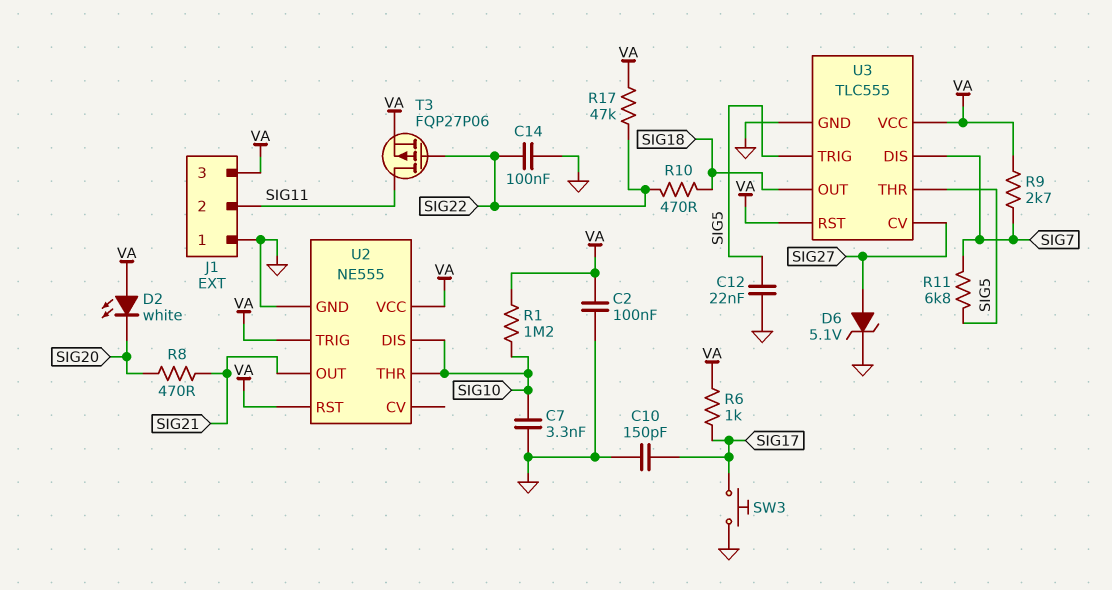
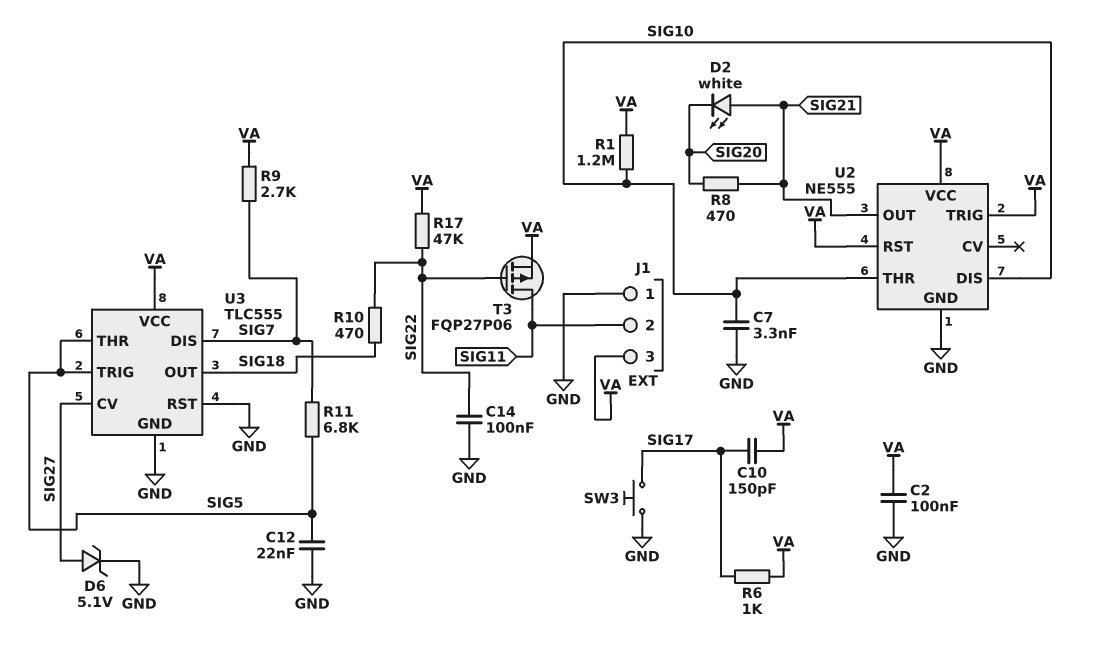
C10: 150pF (GND, SIG17) -> 150pF (SIG17, VA)
D2: LED white (A VA, K SIG20) -> LED white (A SIG21, K SIG20)
U3 pin RST: VA -> GND

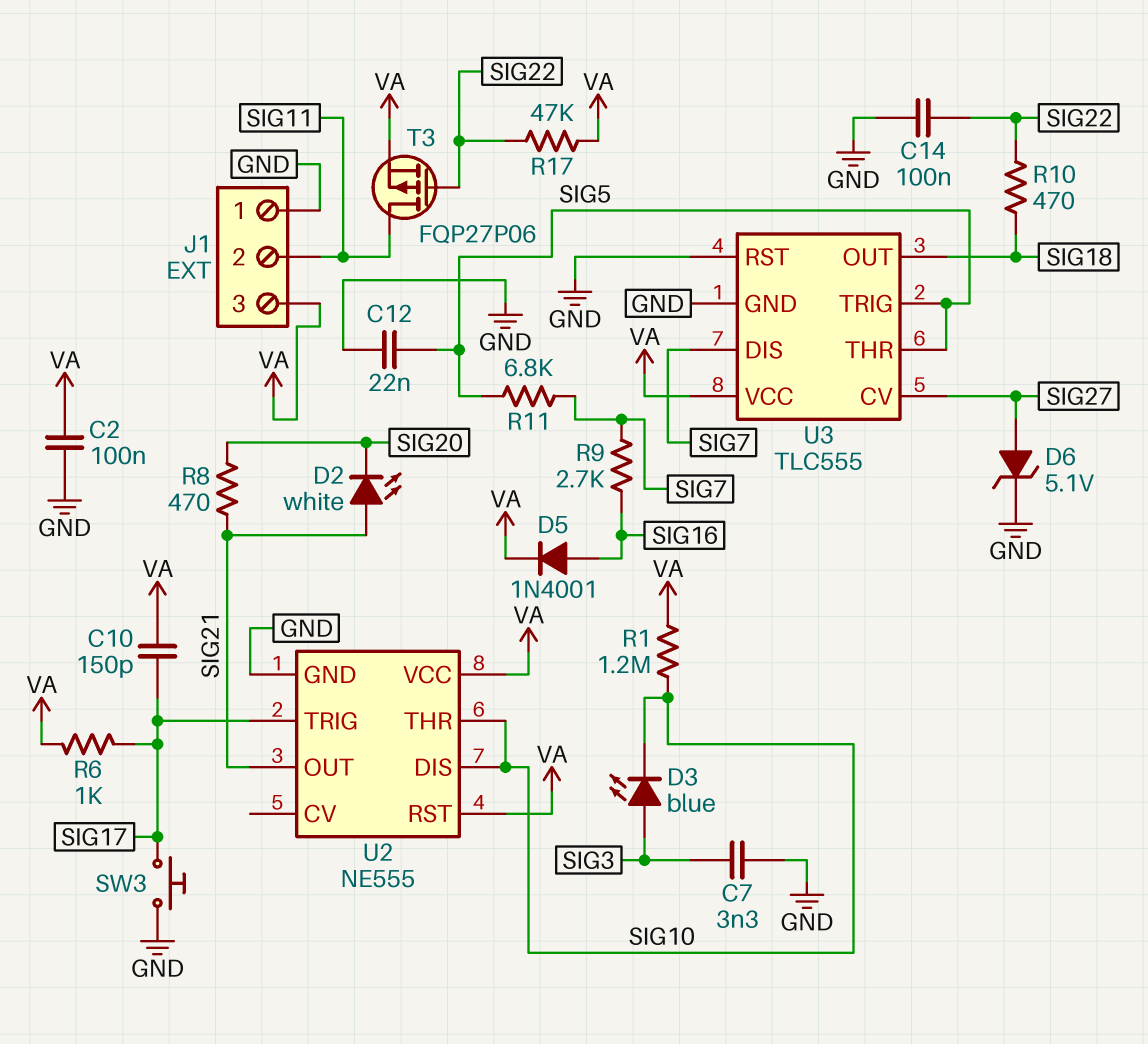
C7: 3.3nF (GND, SIG10) -> 3.3nF (GND, SIG3)
D3: none -> LED blue (A SIG3, K SIG10)
D5: none -> diode 1N4001 (A SIG16, K VA)
R9: 2.7k (SIG7, VA) -> 2.7k (SIG7, SIG16)
U2 pin TRIG: VA -> SIG17

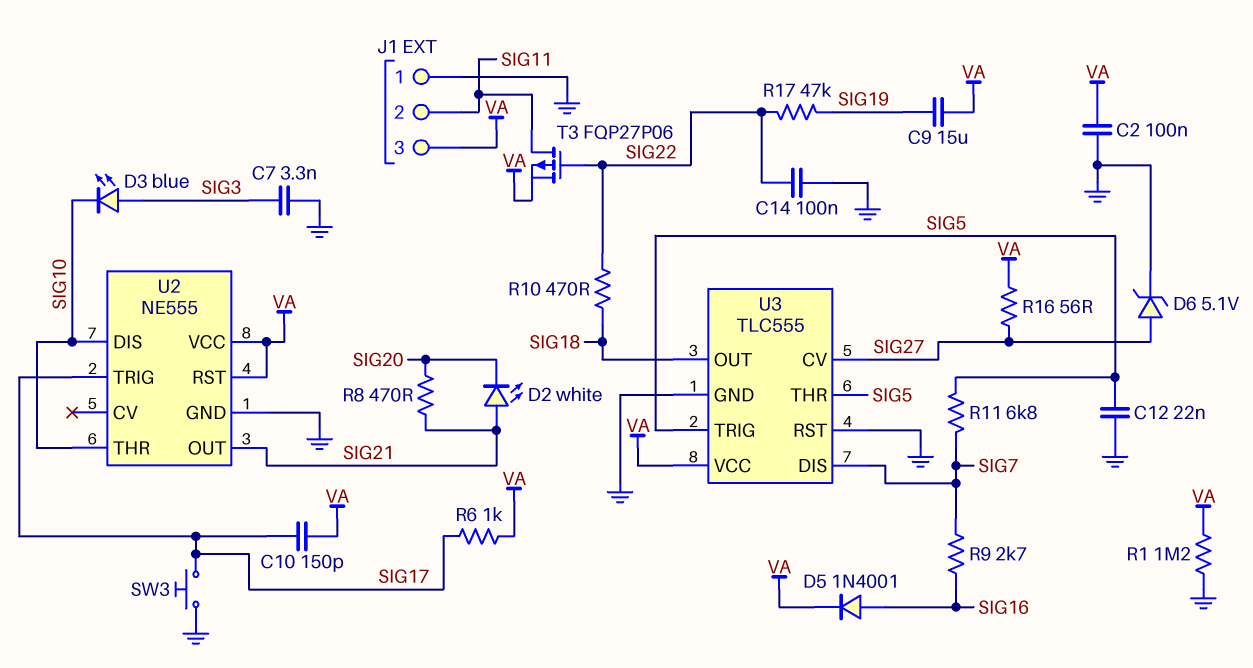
C9: none -> 15uF (SIG19, VA)
R1: 1.2M (SIG10, VA) -> 1.2M (GND, VA)
R16: none -> 56 (SIG27, VA)
R17: 47k (SIG22, VA) -> 47k (SIG19, SIG22)

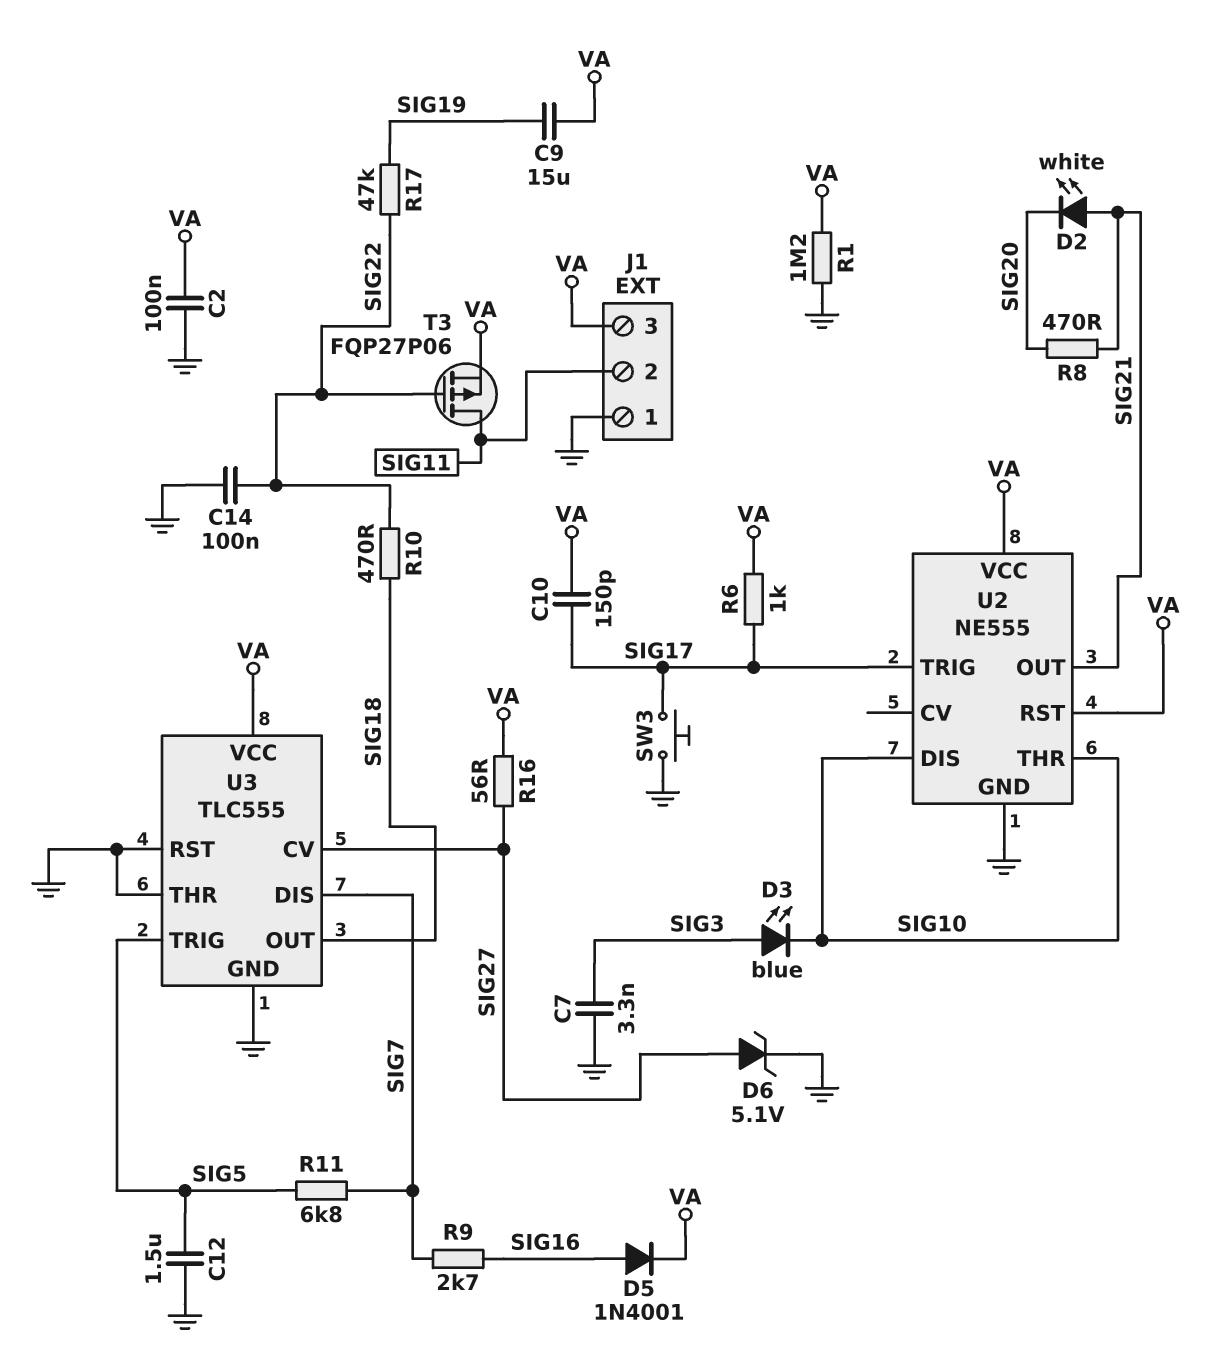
C12: 22nF (GND, SIG5) -> 1.5uF (GND, SIG5)
U3 pin THR: SIG5 -> GND

